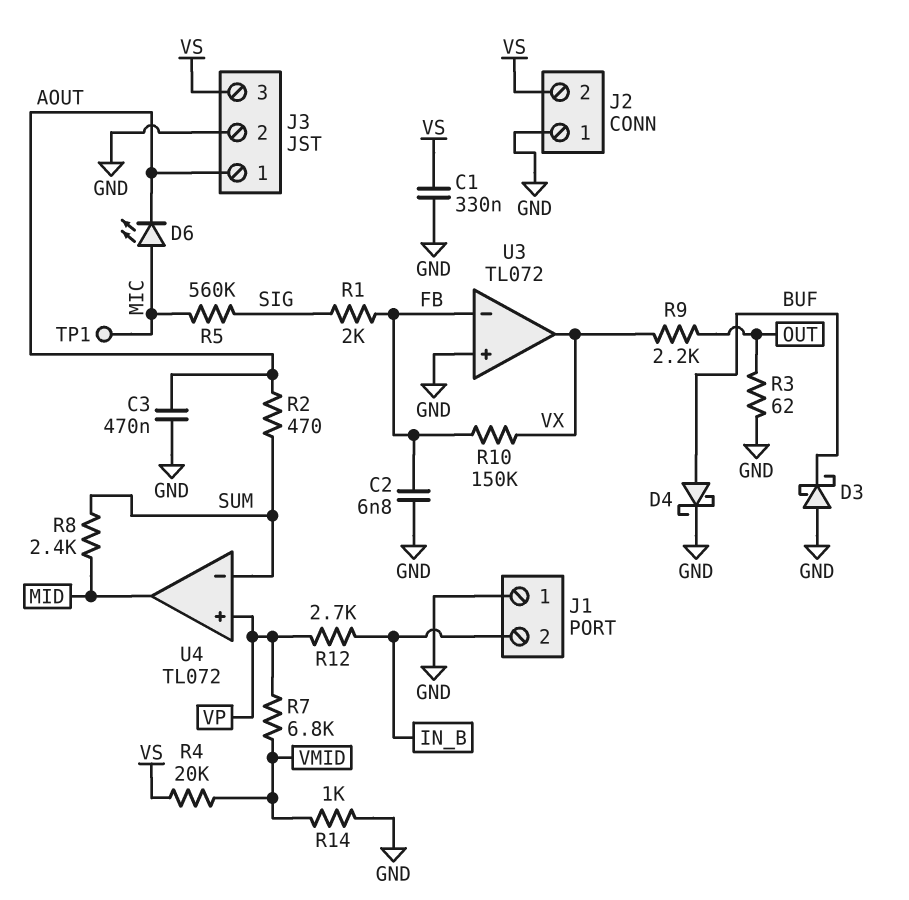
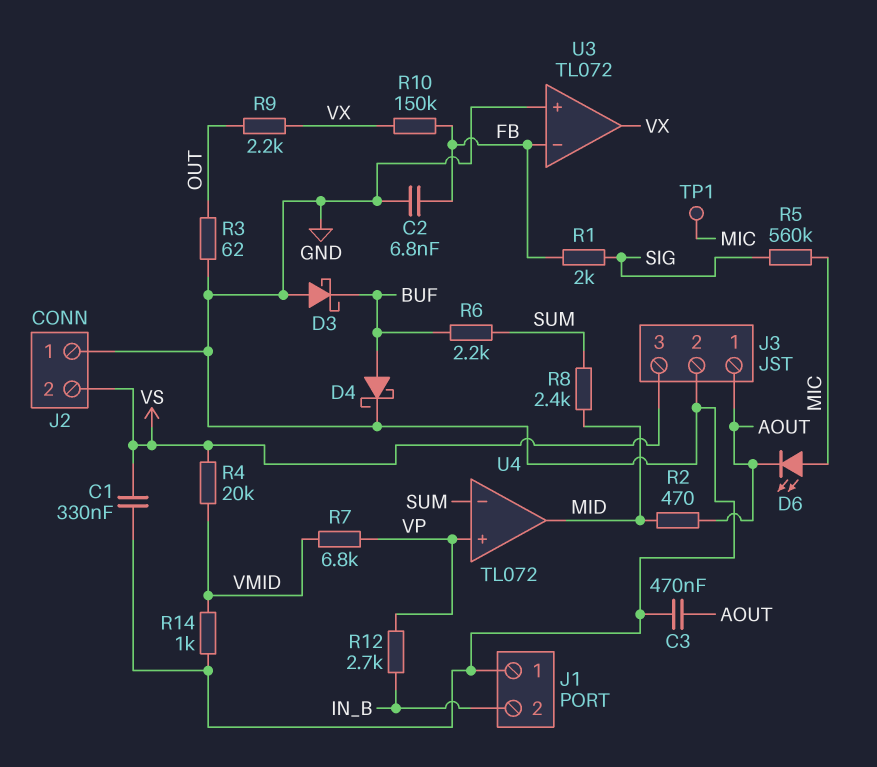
R2: 470 (AOUT, SUM) -> 470 (AOUT, MID)
R6: none -> 2.2k (BUF, SUM)

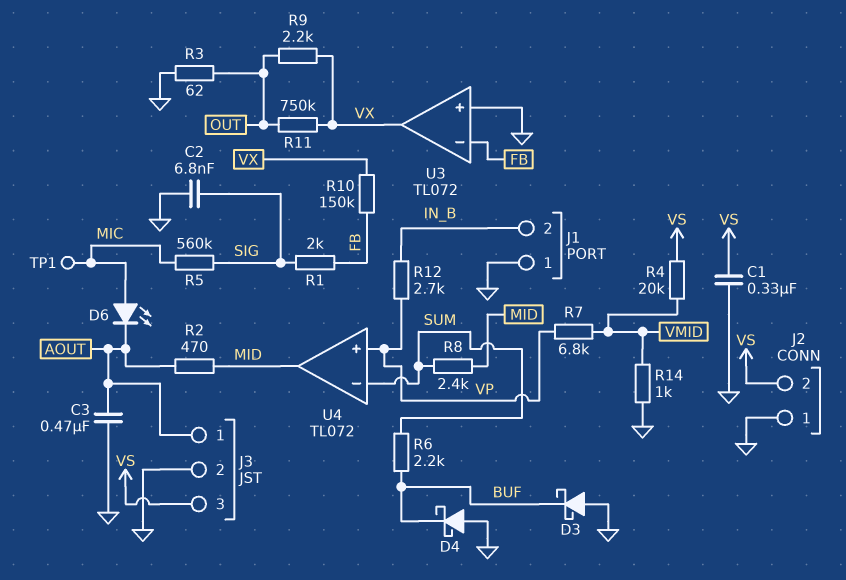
C2: 6.8nF (FB, GND) -> 6.8nF (GND, SIG)
D4: schottky (A BUF, K GND) -> schottky (A GND, K BUF)
R11: none -> 750k (OUT, VX)

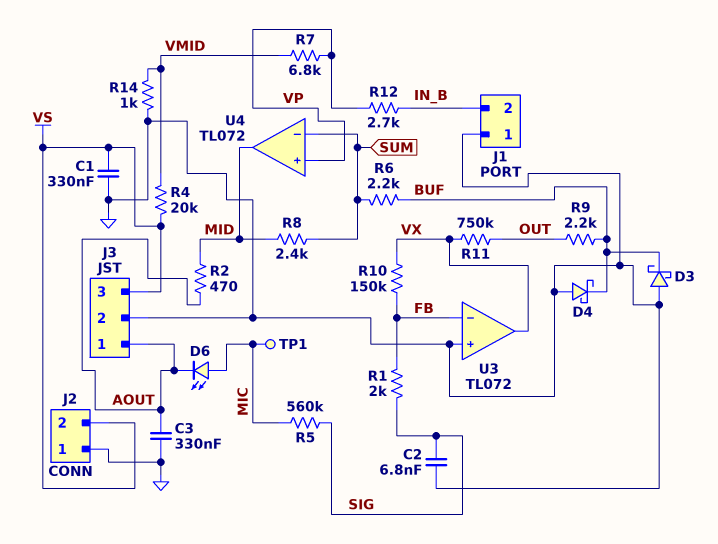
C3: 470nF (AOUT, GND) -> 330nF (AOUT, GND)
R3: 62 (GND, OUT) -> none
R9: 2.2k (OUT, VX) -> 2.2k (BUF, OUT)

